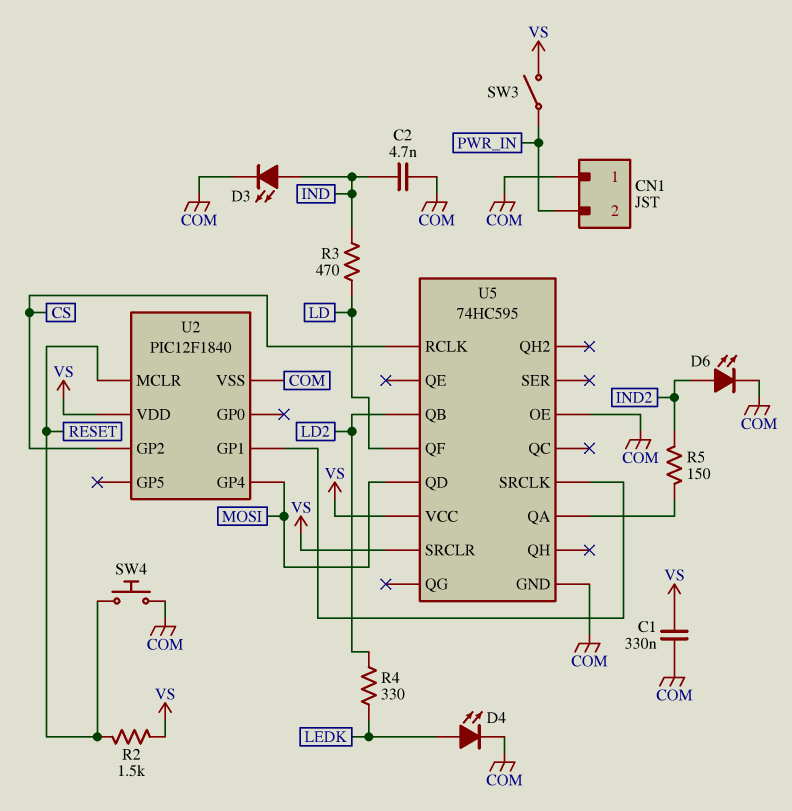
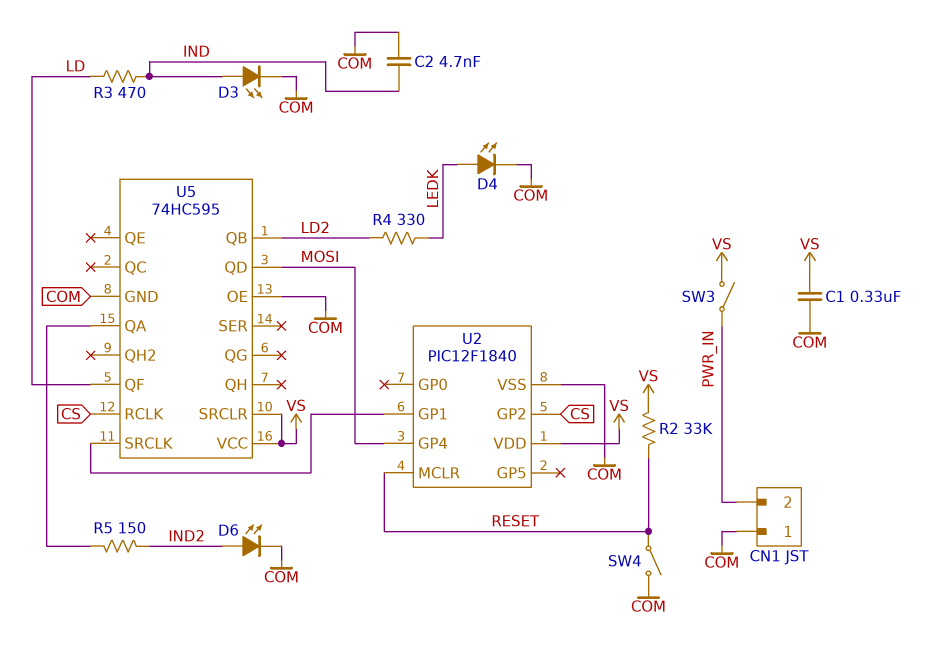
R2: 1.5k (RESET, VS) -> 33k (RESET, VS)
SW4: button (COM, RESET) -> switch (COM, RESET)

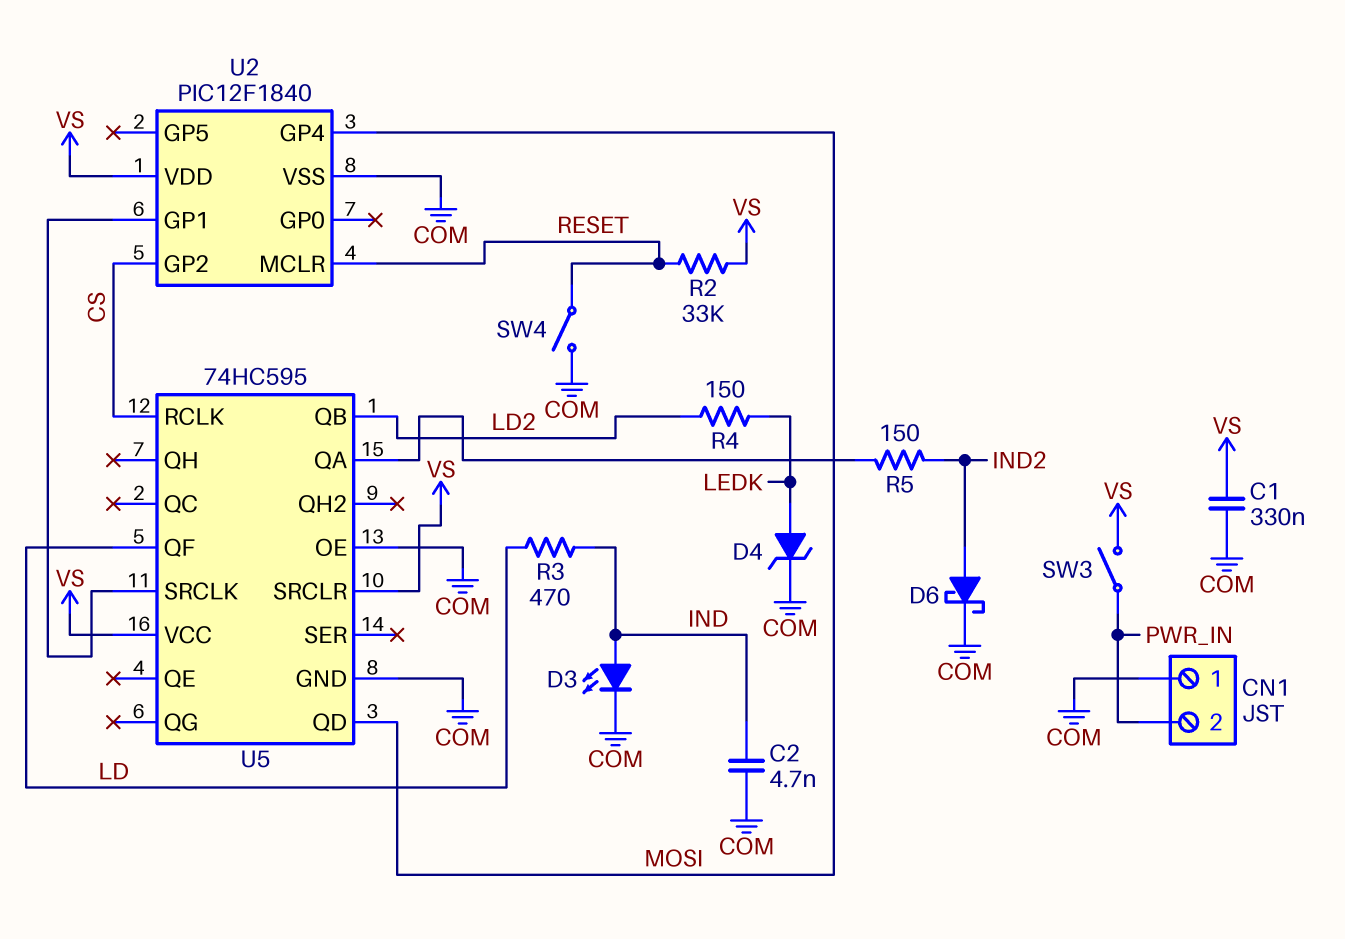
D4: LED (A LEDK, K COM) -> zener (A LEDK, K COM)
D6: LED (A IND2, K COM) -> schottky (A IND2, K COM)
R4: 330 (LD2, LEDK) -> 150 (LD2, LEDK)

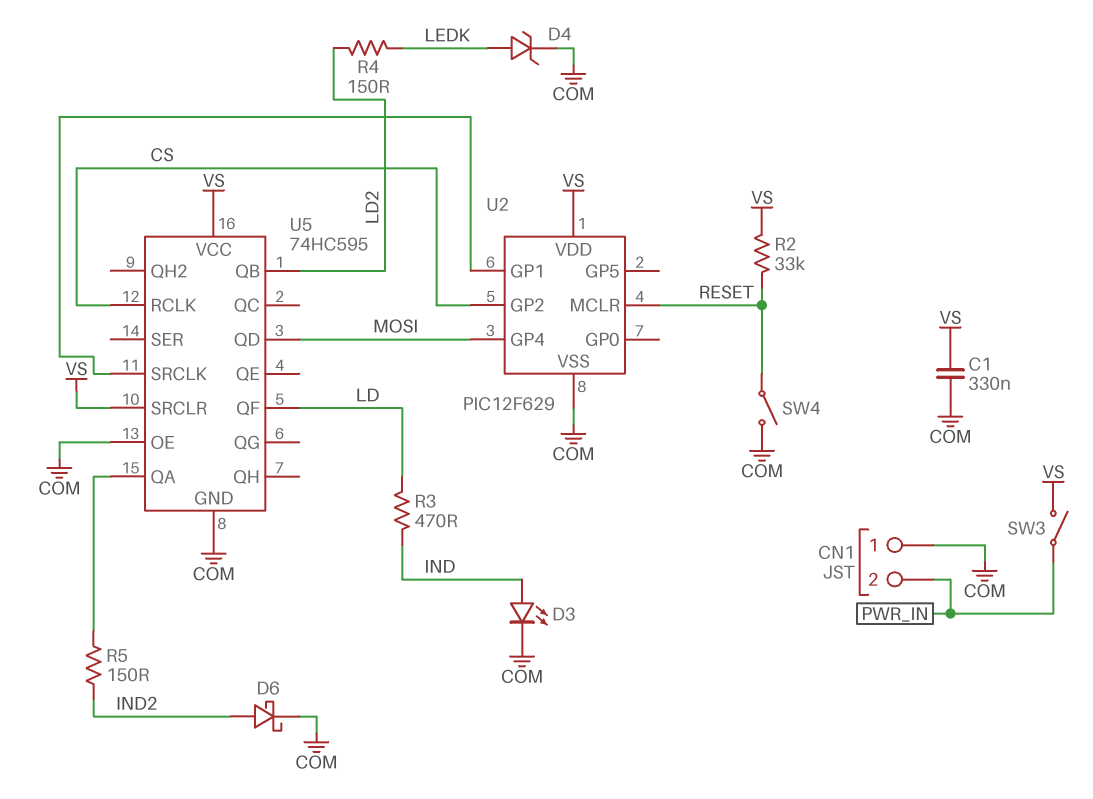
C2: 4.7nF (COM, IND) -> none
U2: PIC12F1840 -> PIC12F629

